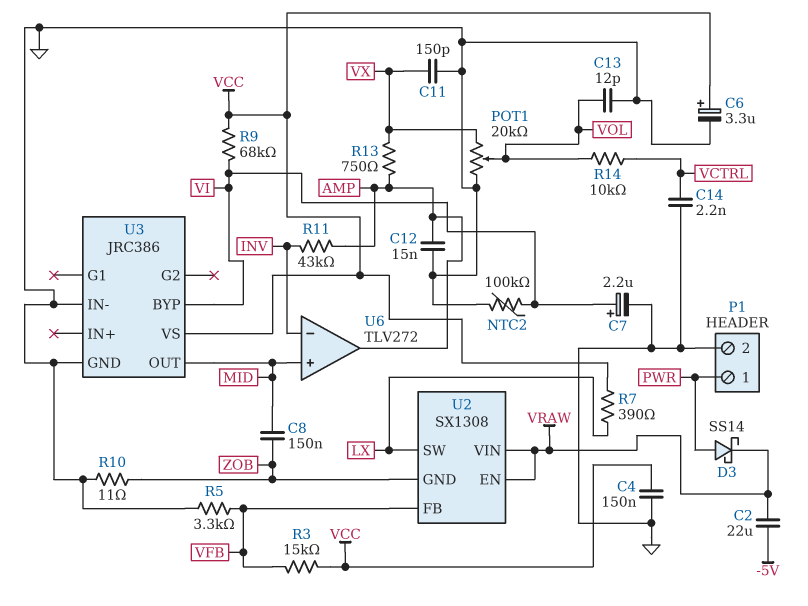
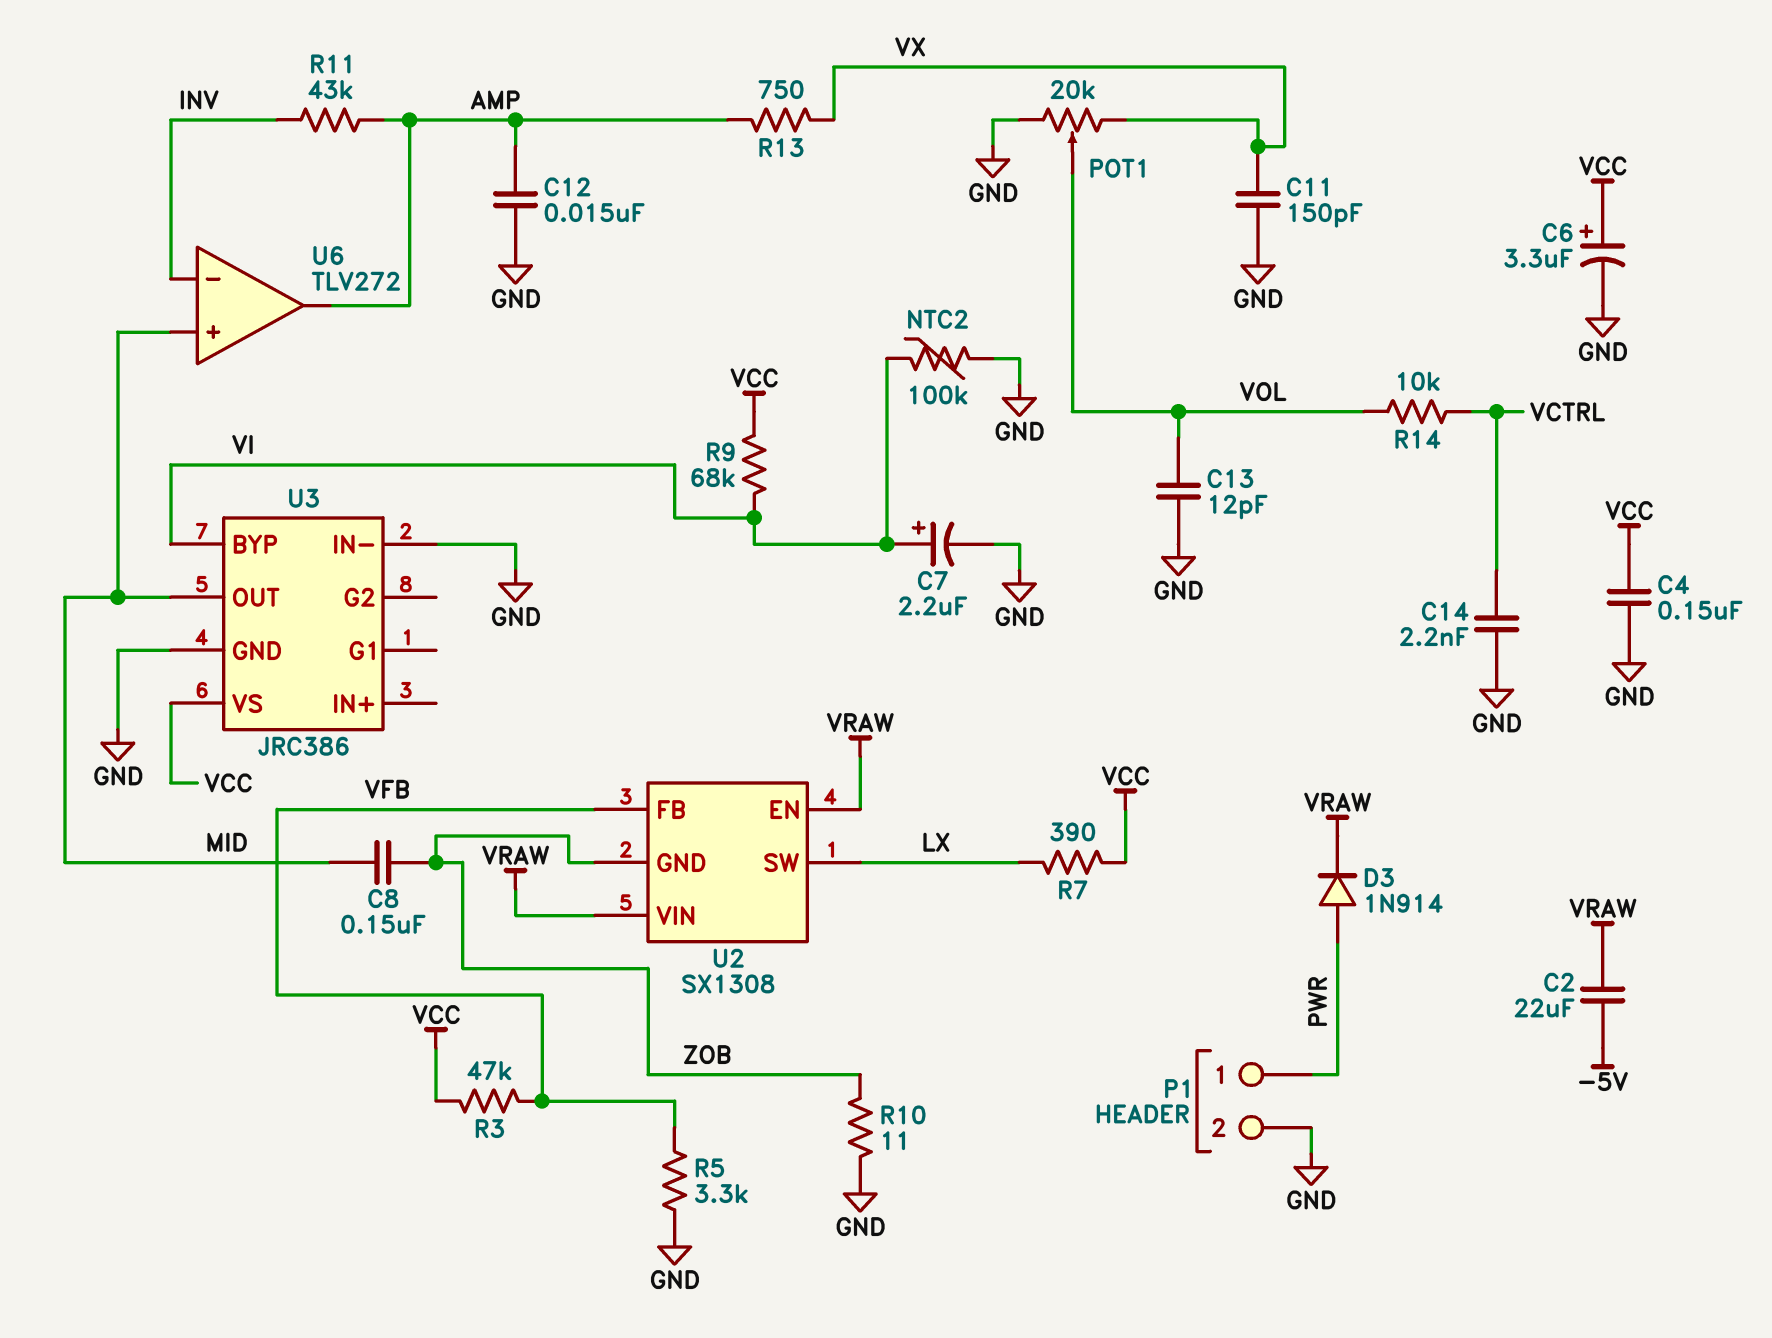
D3: schottky SS14 (A PWR, K VRAW) -> diode 1N914 (A PWR, K VRAW)
R3: 15k (VCC, VFB) -> 47k (VCC, VFB)

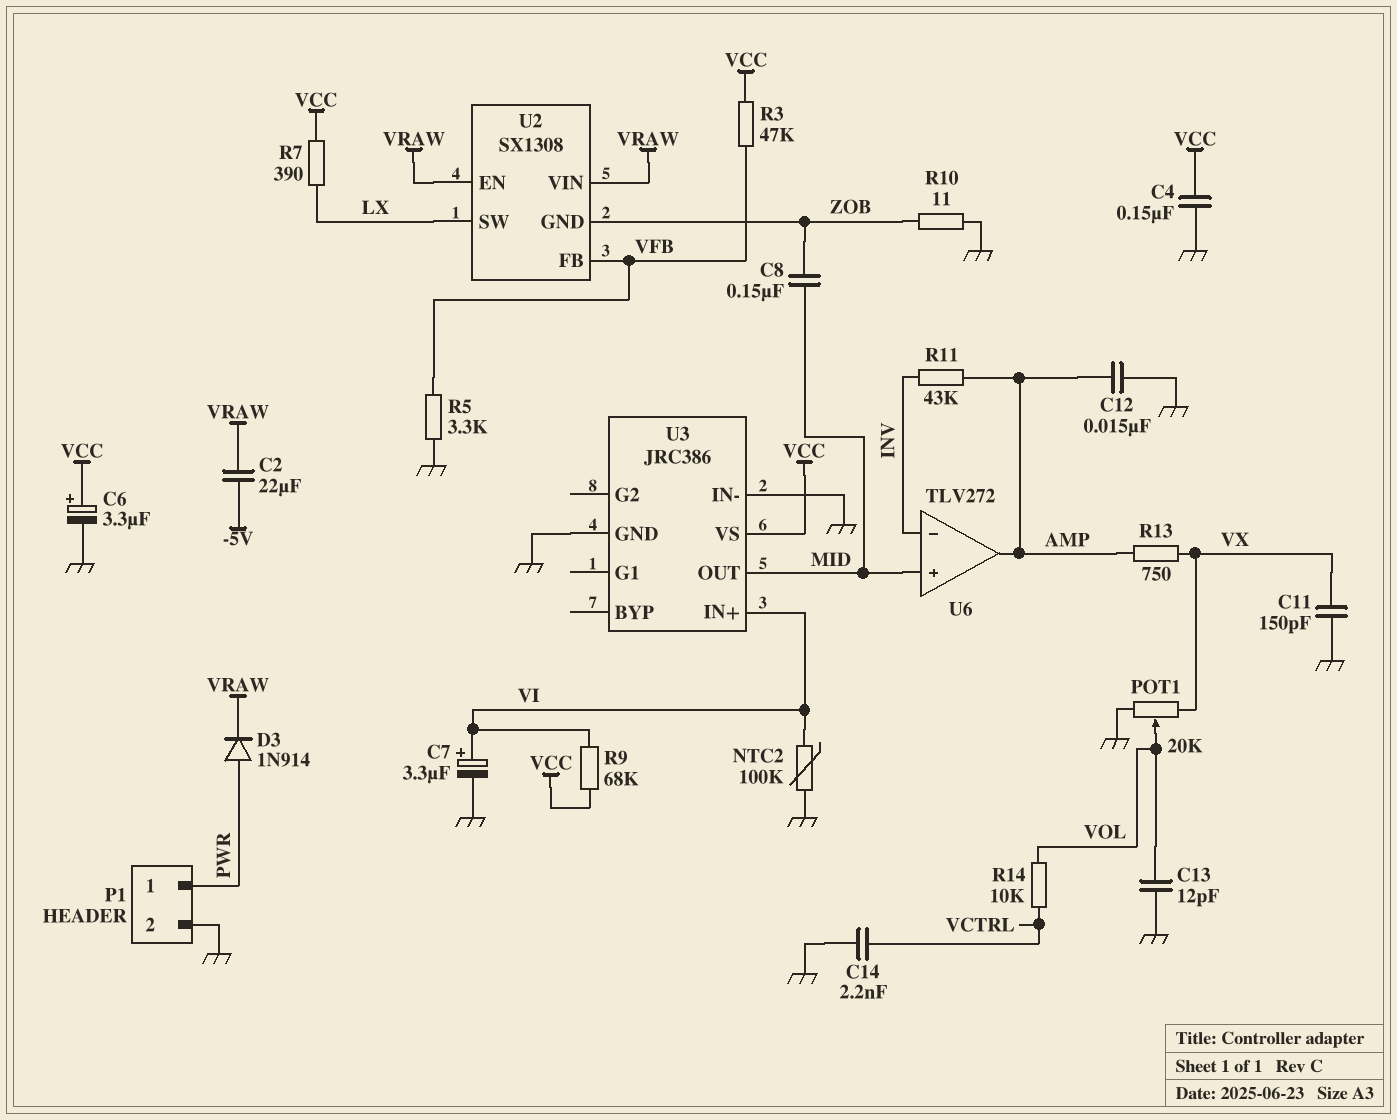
C7: 2.2uF (plus VI, minus GND) -> 3.3uF (plus VI, minus GND)
U3 pin BYP: VI -> none
U3 pin IN+: none -> VI

